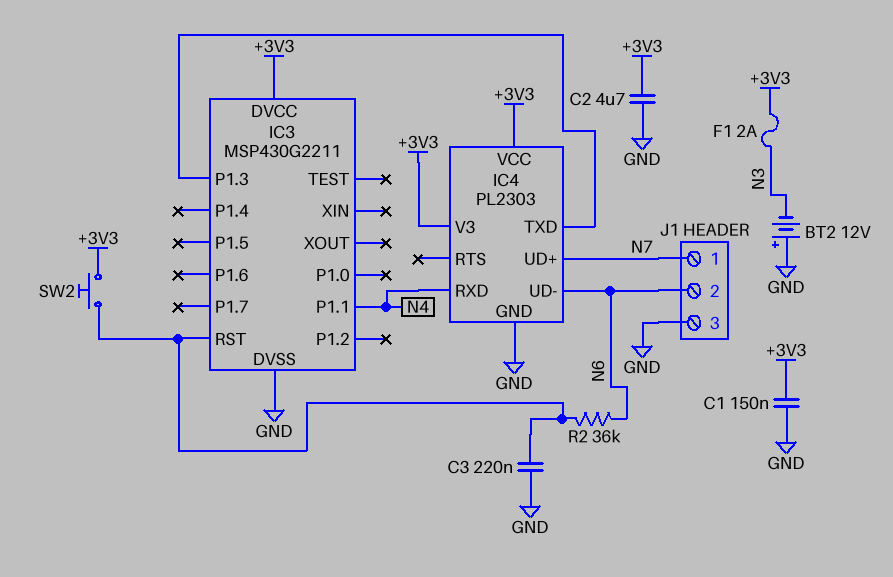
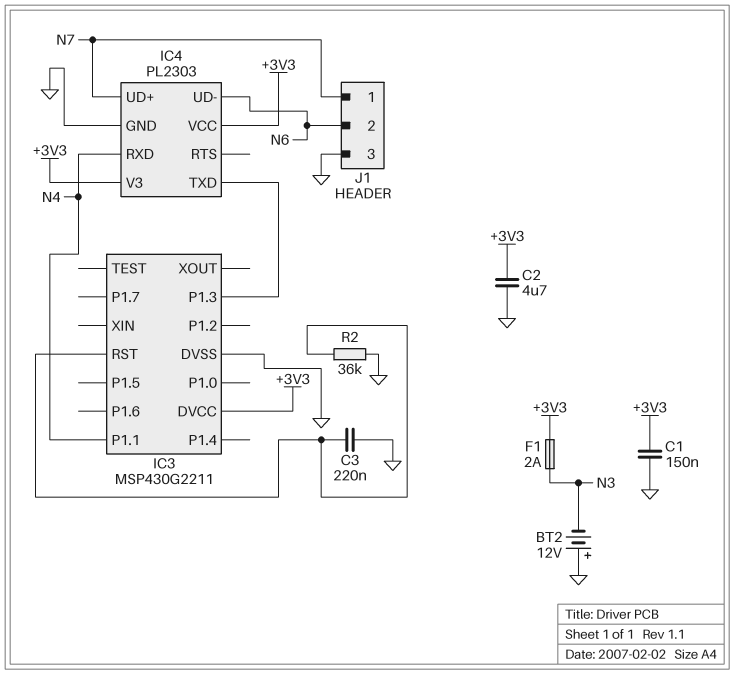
R2: 36k (IC3/RST, N6) -> 36k (GND, IC3/RST)
SW2: button (+3V3, IC3/RST) -> none

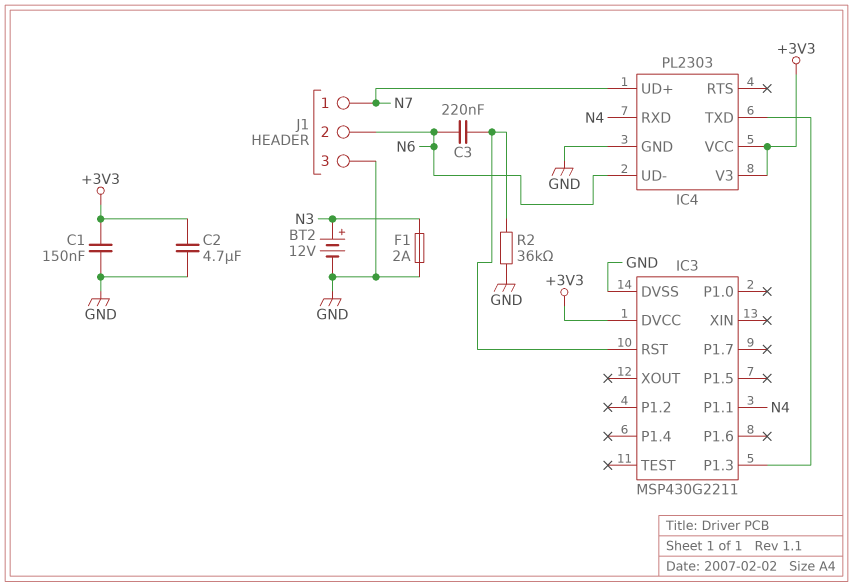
BT2: 12V (plus GND, minus N3) -> 12V (plus N3, minus GND)
C3: 220nF (GND, IC3/RST) -> 220nF (IC3/RST, N6)
F1: 2A (+3V3, N3) -> 2A (GND, N3)

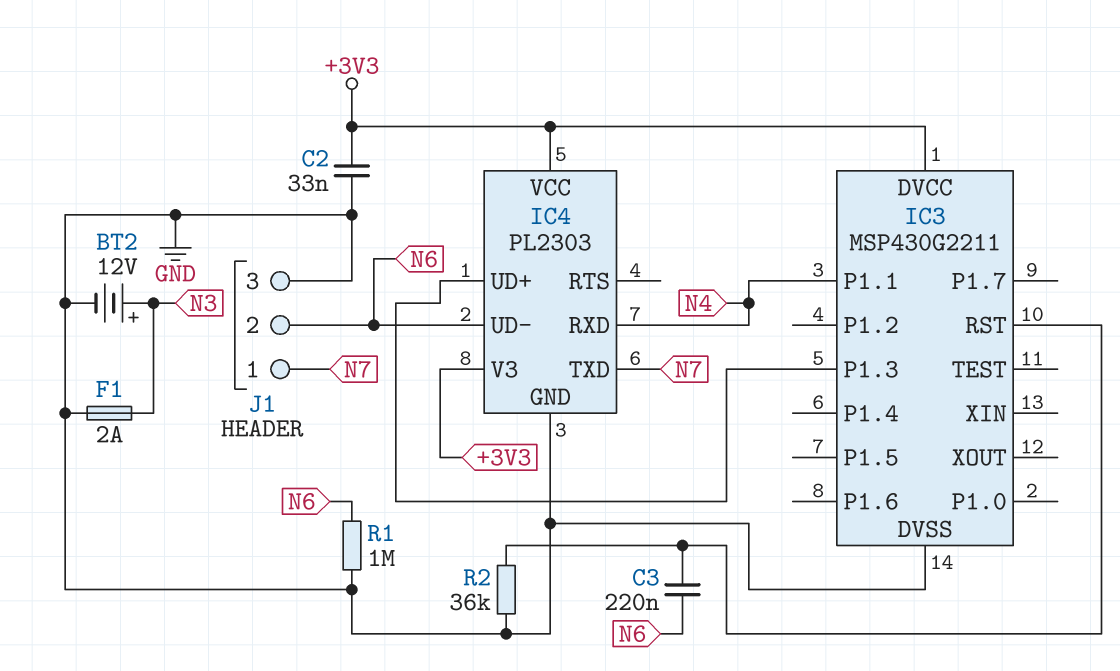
C1: 150nF (+3V3, GND) -> none
C2: 4.7uF (+3V3, GND) -> 33nF (+3V3, GND)
IC4 pin TXD: IC3/P1.3 -> N7
IC4 pin UD+: N7 -> IC3/P1.3
R1: none -> 1M (GND, N6)

